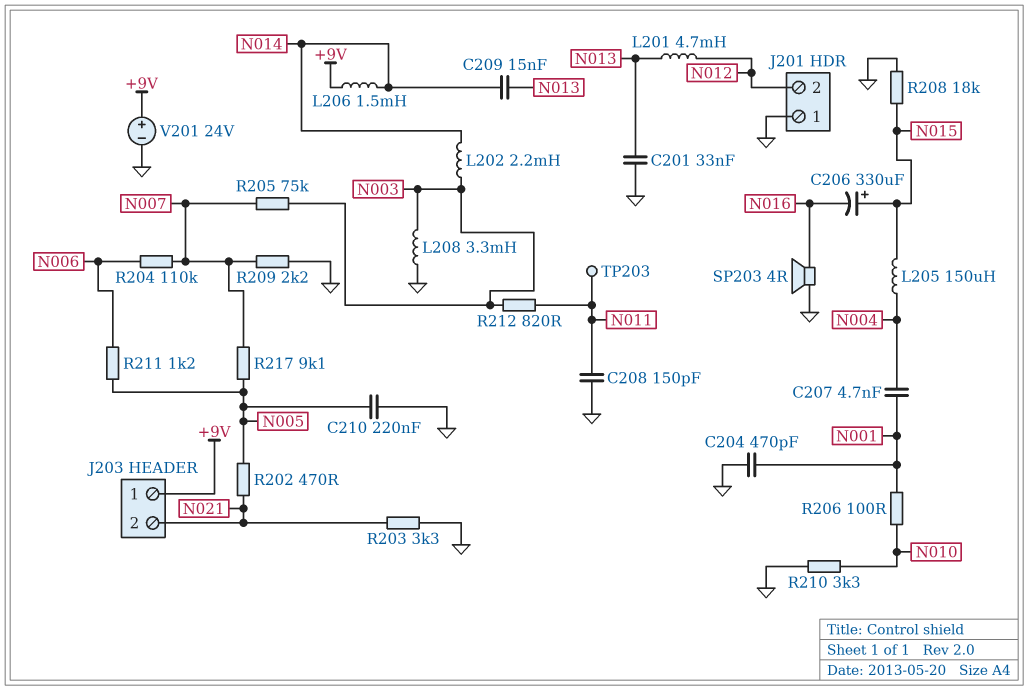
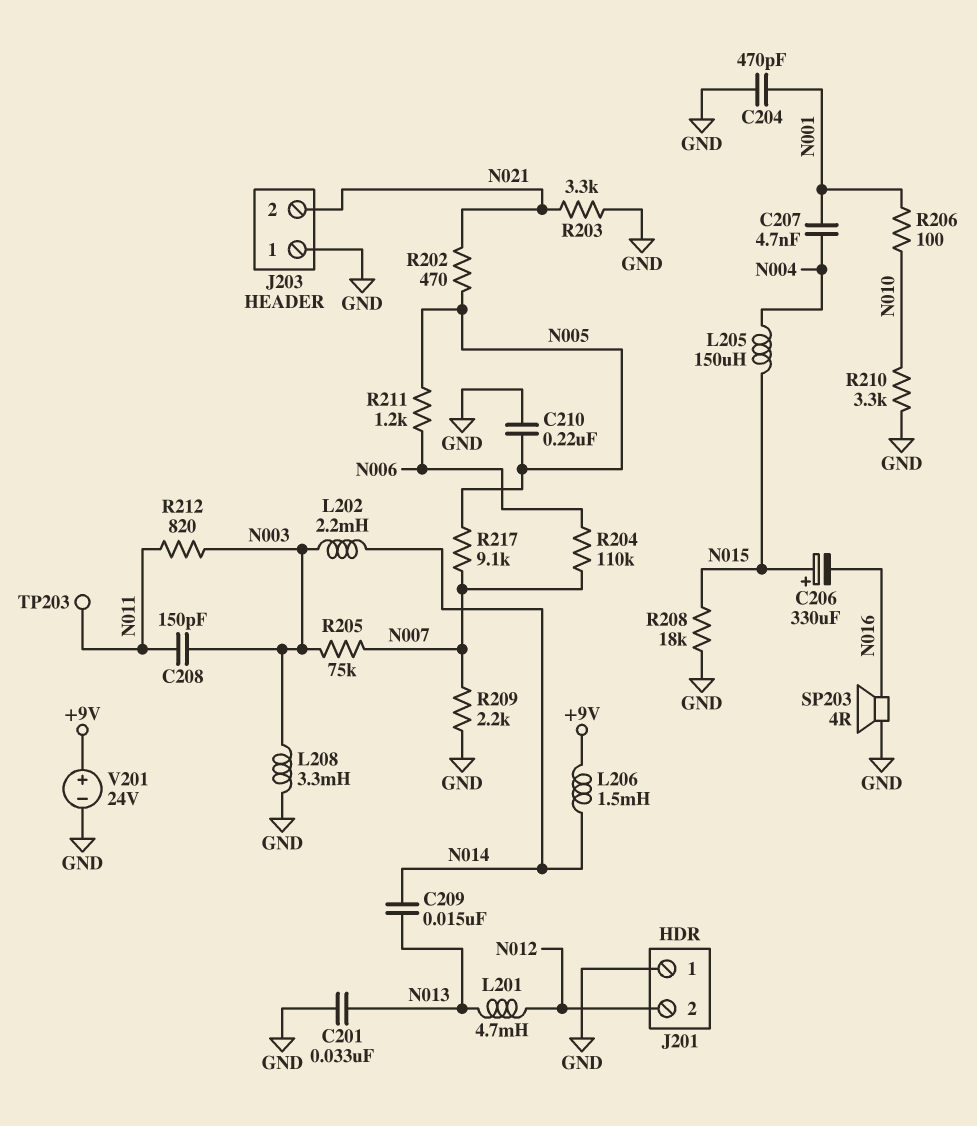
C208: 150pF (GND, N011) -> 150pF (N003, N011)
J203 pin 1: +9V -> GND

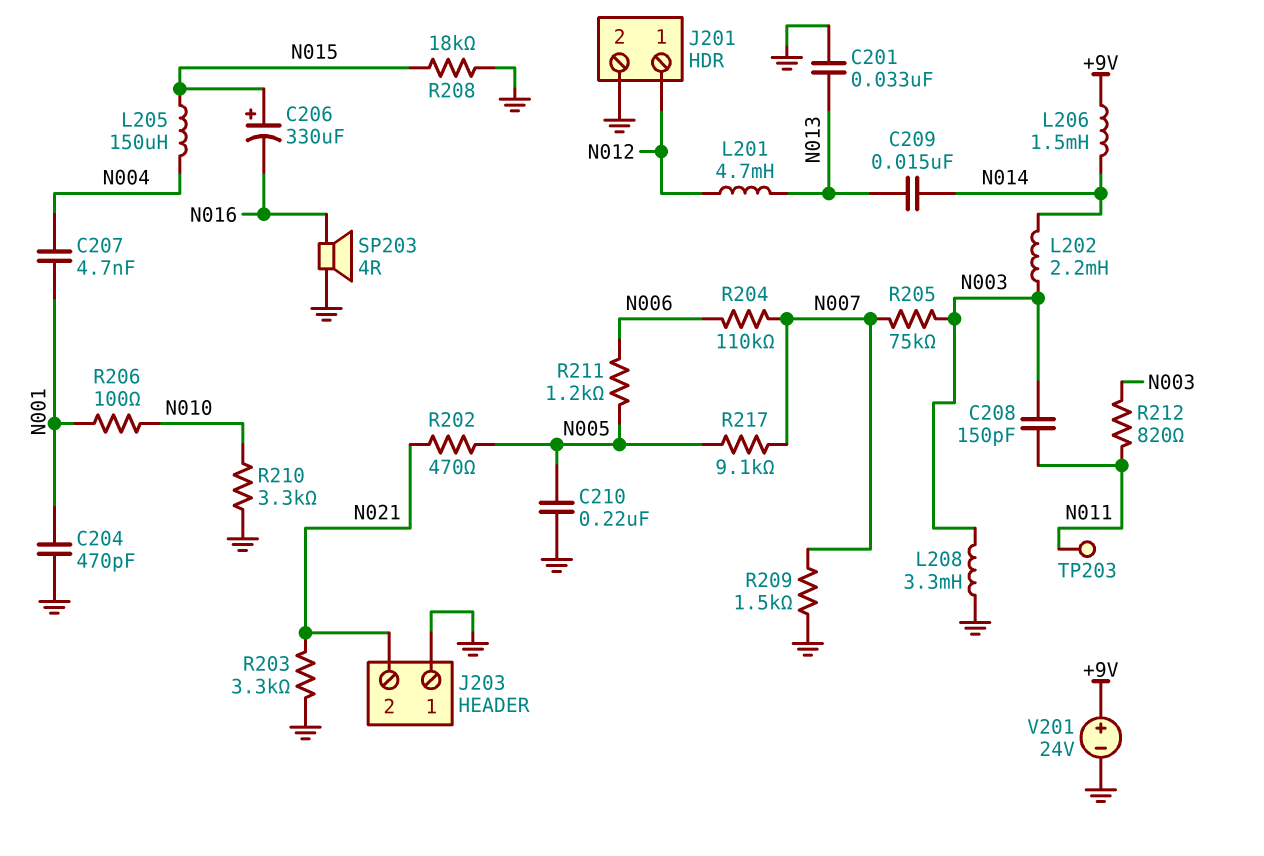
J201 pin 1: GND -> N012
J201 pin 2: N012 -> GND
R209: 2.2k (GND, N007) -> 1.5k (GND, N007)

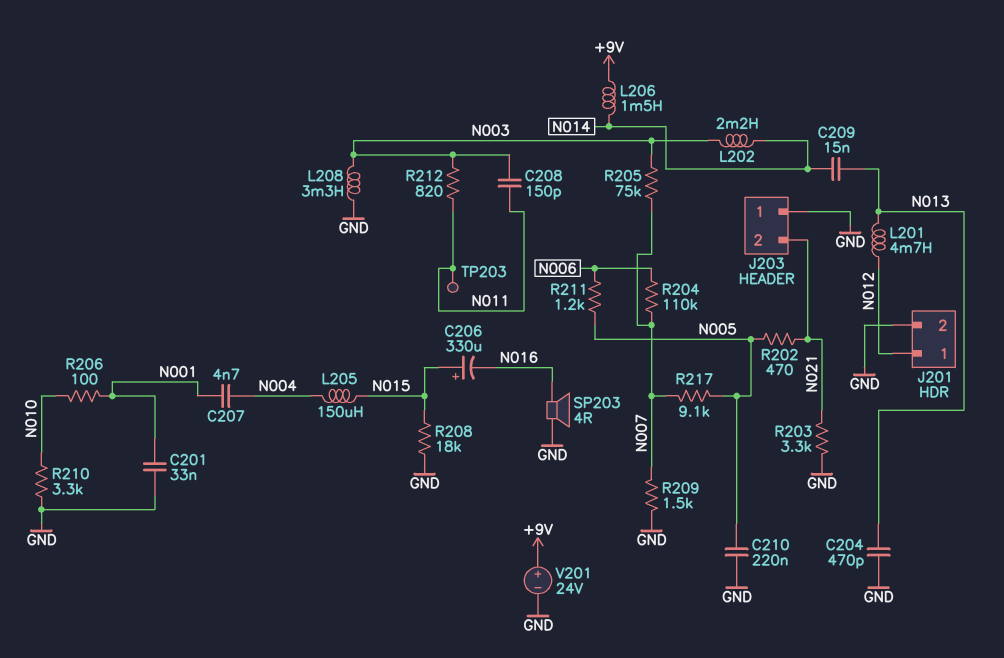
C201: 33nF (GND, N013) -> 33nF (GND, N001)
C204: 470pF (GND, N001) -> 470pF (GND, N013)

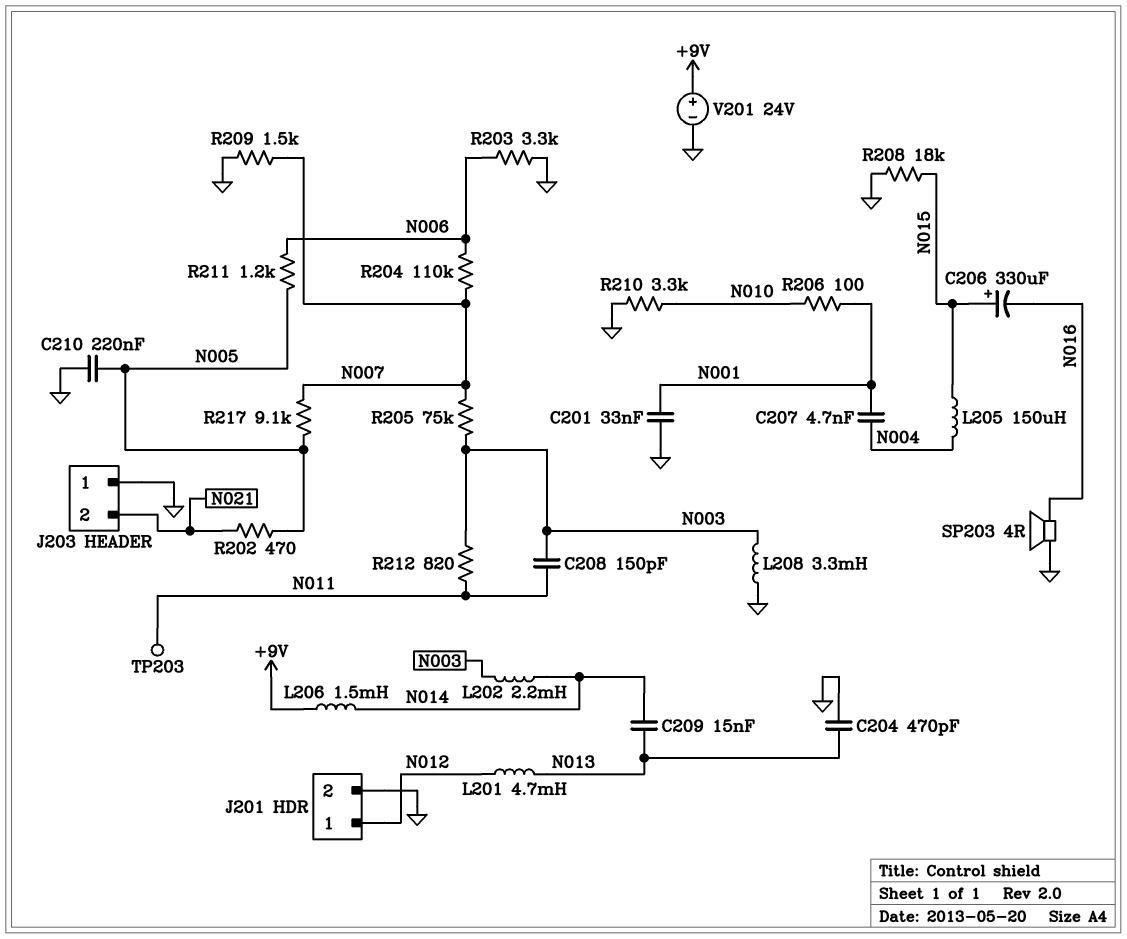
R203: 3.3k (GND, N021) -> 3.3k (GND, N006)

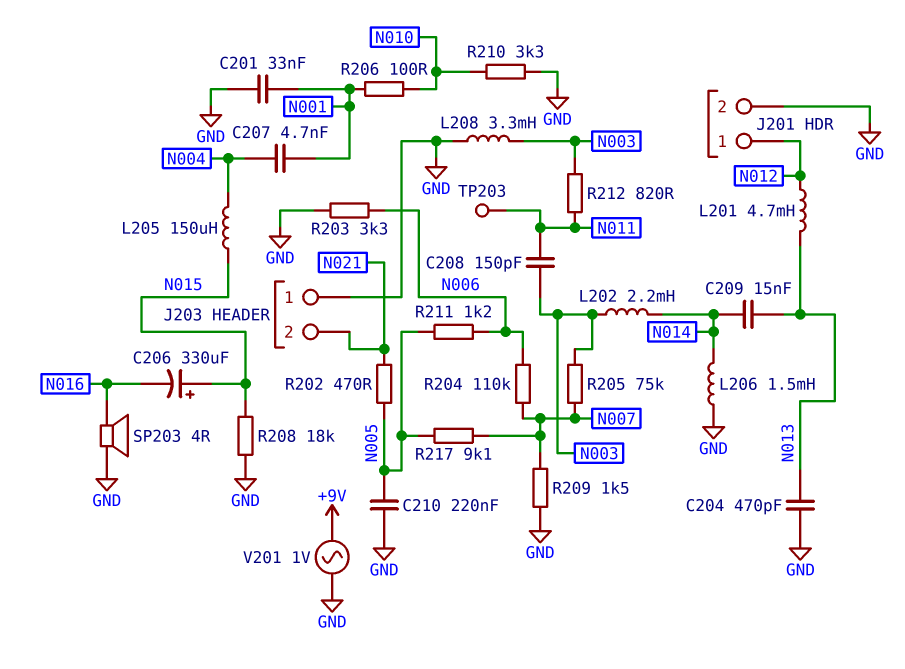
L206: 1.5mH (+9V, N014) -> 1.5mH (GND, N014)
V201: 24V (plus +9V, minus GND) -> AC 1V (+9V, GND)

